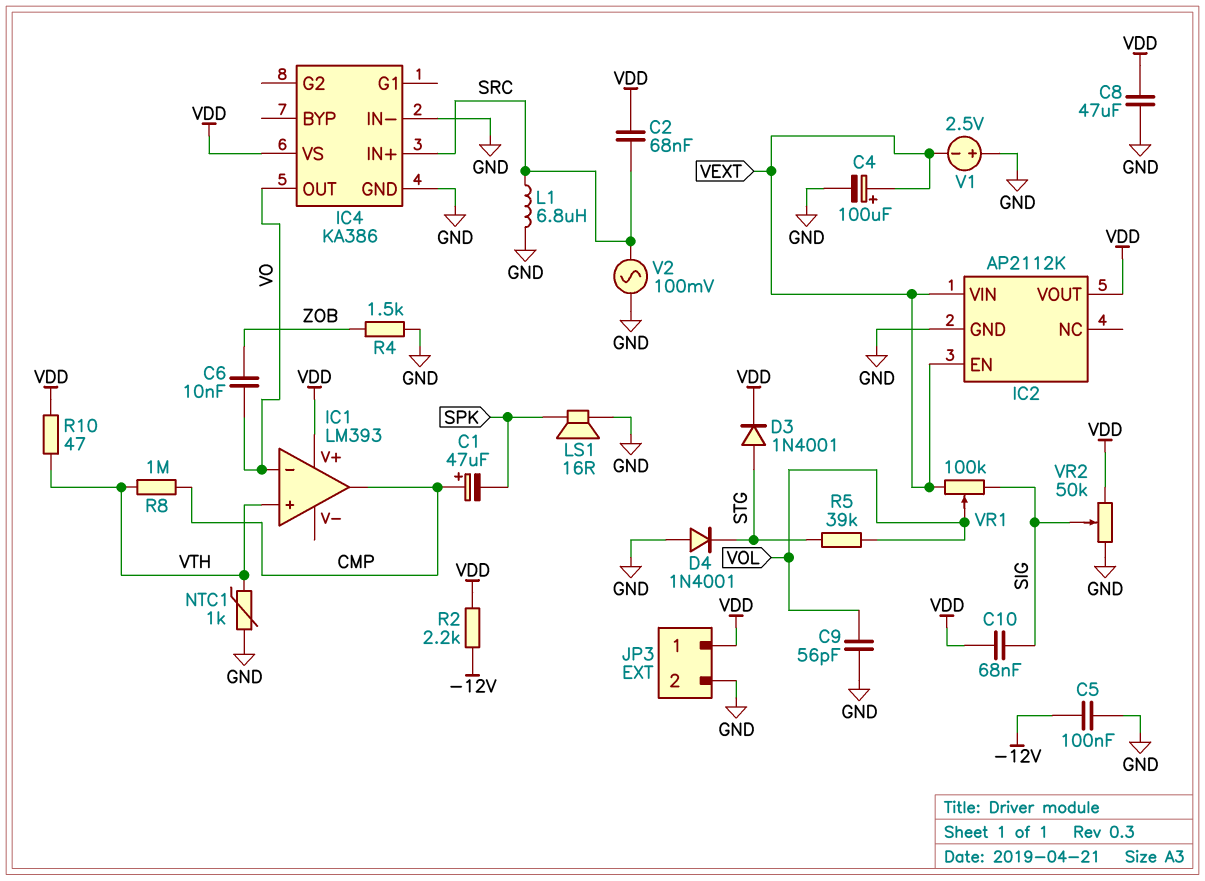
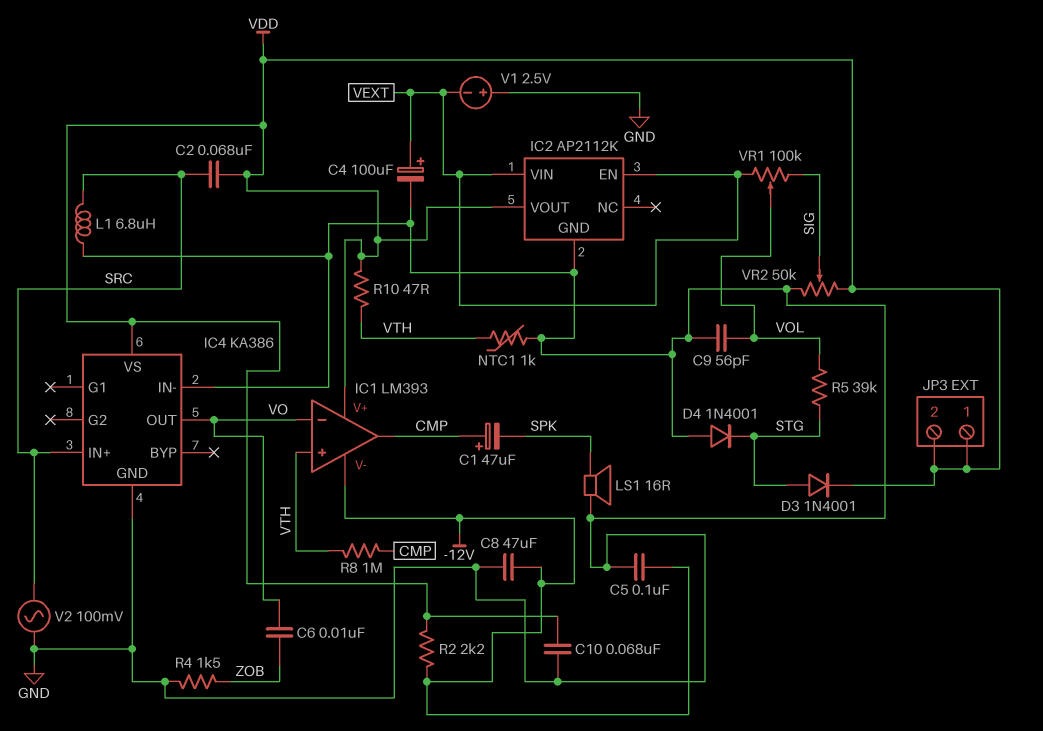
C8: 47uF (GND, VDD) -> 47uF (-12V, GND)
C10: 68nF (SIG, VDD) -> 68nF (GND, VDD)
IC1 pin V-: none -> -12V
JP3 pin 2: GND -> VDD

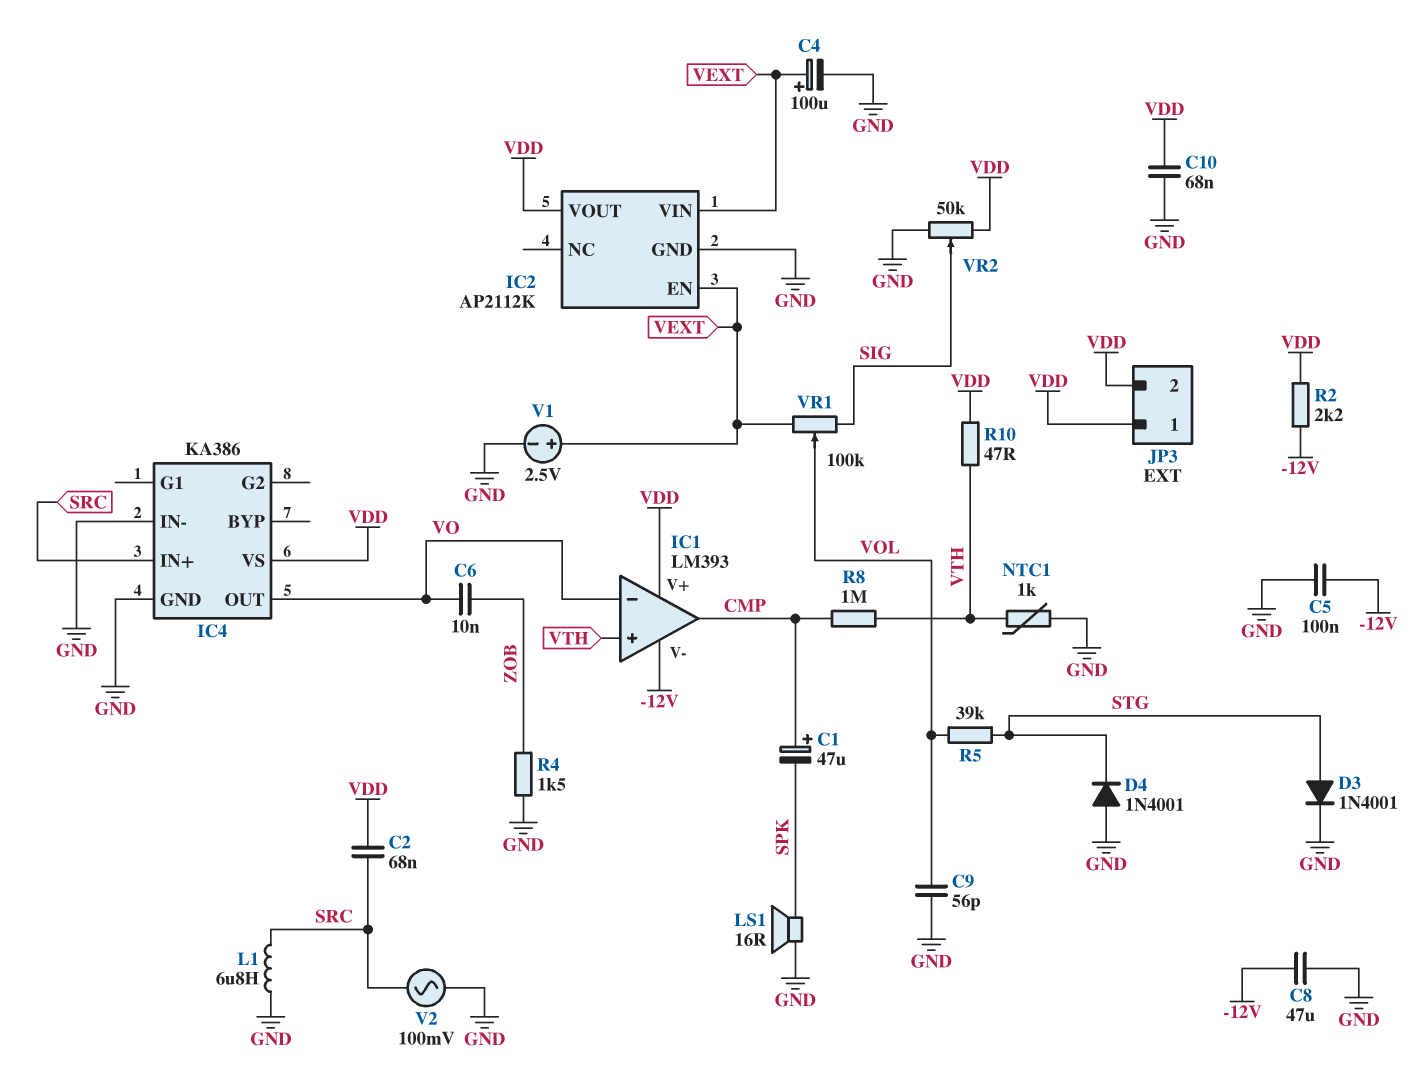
D3: diode 1N4001 (A STG, K VDD) -> diode 1N4001 (A STG, K GND)
V1: 2.5V (plus GND, minus VEXT) -> 2.5V (plus VEXT, minus GND)

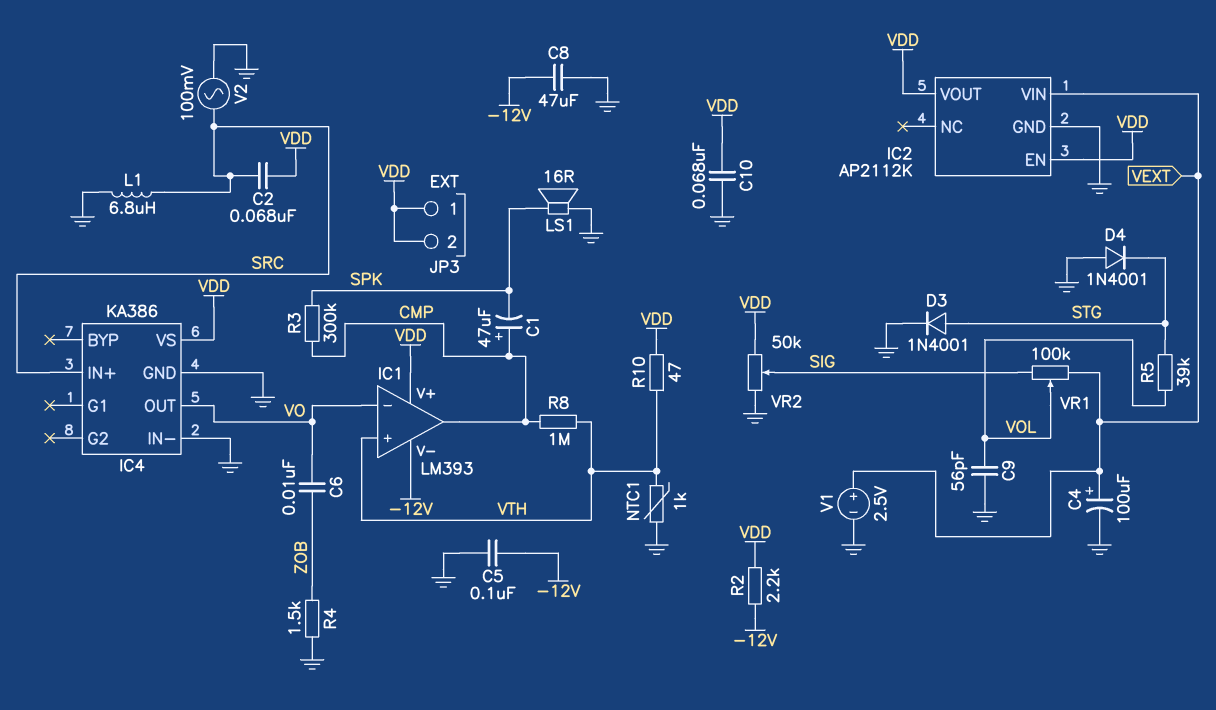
IC2 pin EN: VEXT -> VDD
R3: none -> 300k (CMP, SPK)

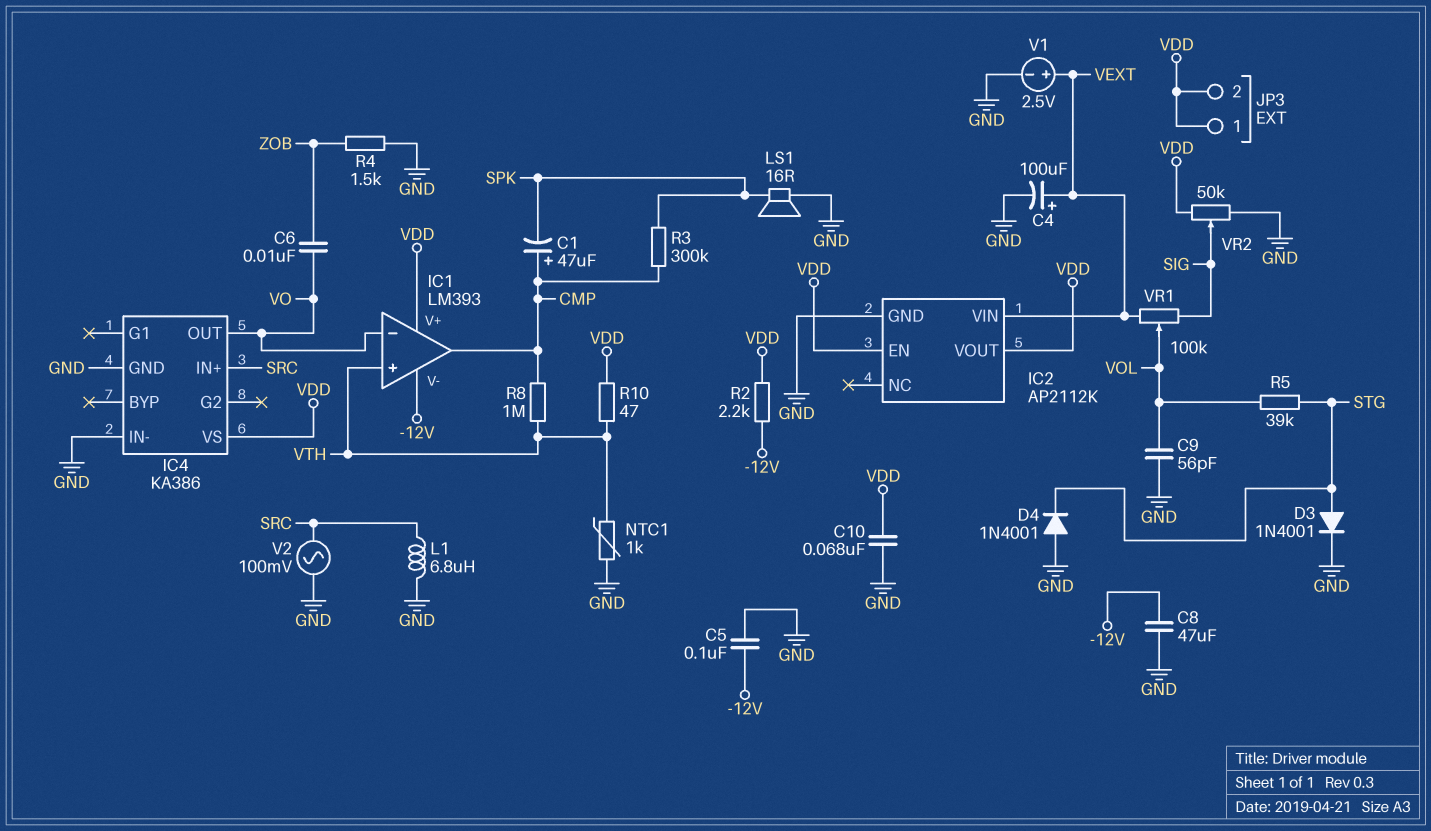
C2: 68nF (SRC, VDD) -> none

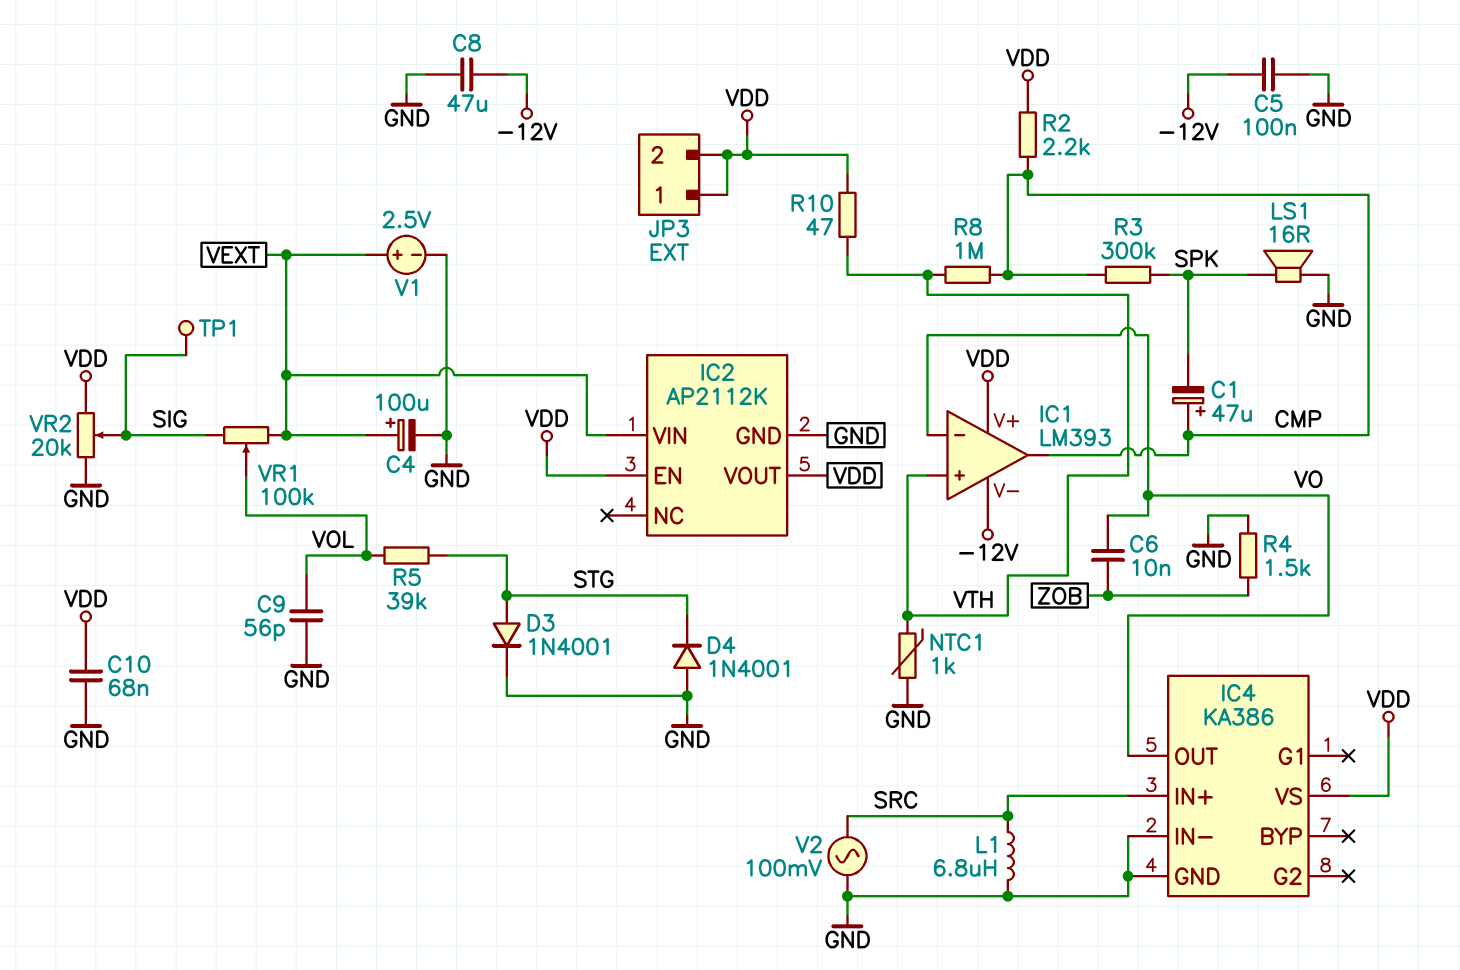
R2: 2.2k (-12V, VDD) -> 2.2k (CMP, VDD)
TP1: none -> test point (SIG)
VR2: 50k (GND, VDD, wiper SIG) -> 20k (GND, VDD, wiper SIG)

